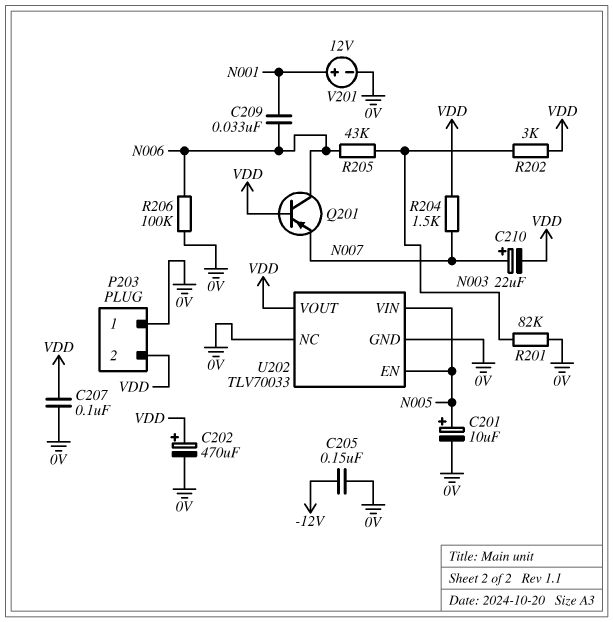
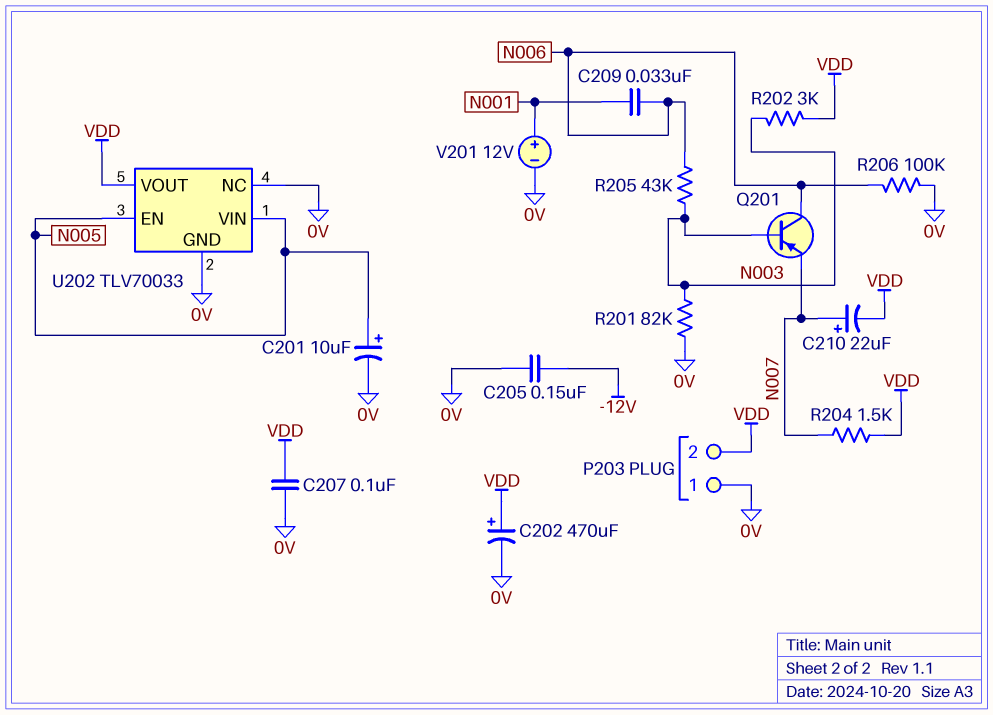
Q201: PNP (B VDD, C N006, E N007) -> PNP (B N003, C N006, E N007)

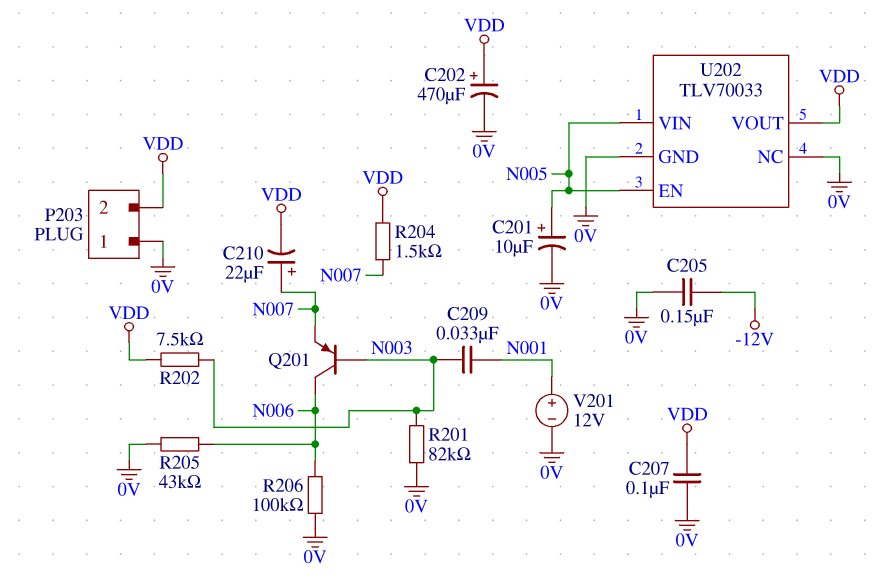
C209: 33nF (N001, N006) -> 33nF (N001, N003)
R202: 3k (N003, VDD) -> 7.5k (N003, VDD)
R205: 43k (N003, N006) -> 43k (0V, N006)

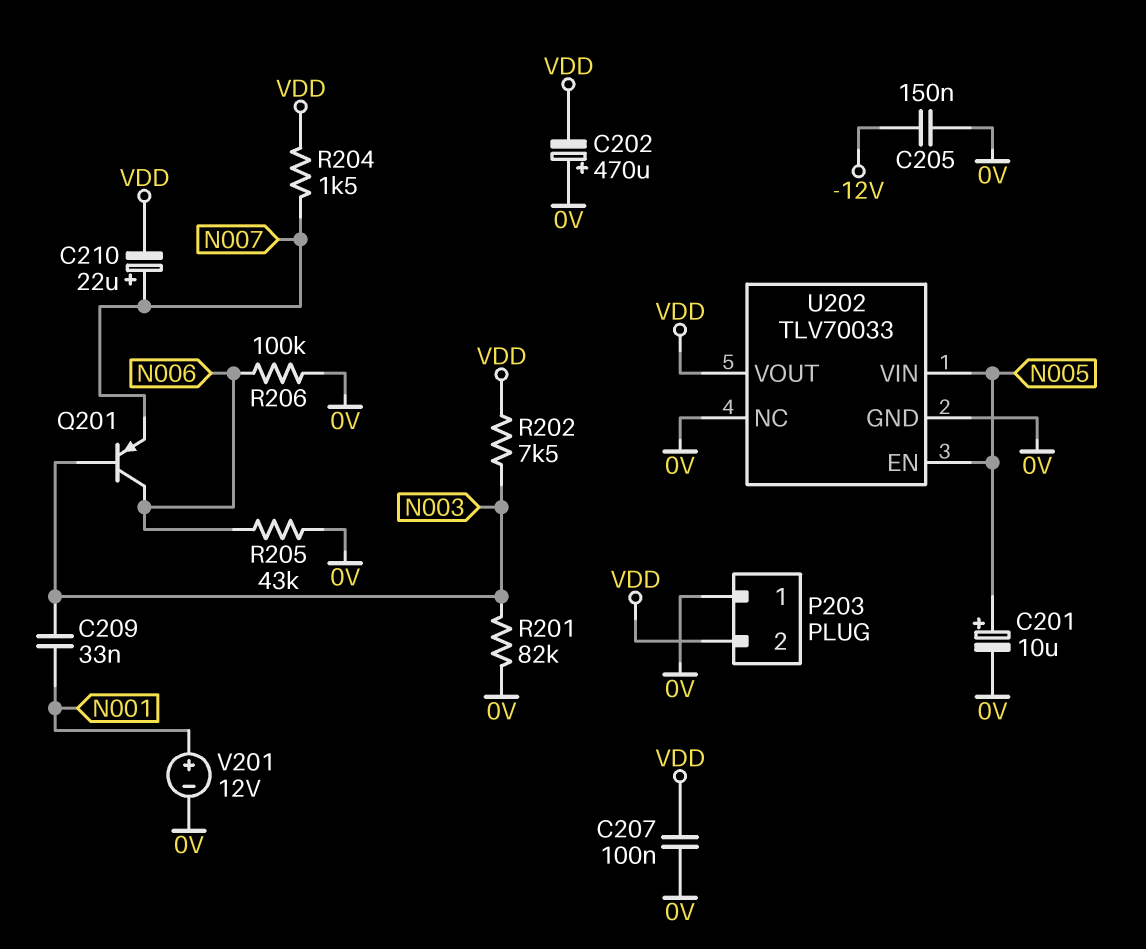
C202: 470uF (plus VDD, minus 0V) -> 470uF (plus 0V, minus VDD)

